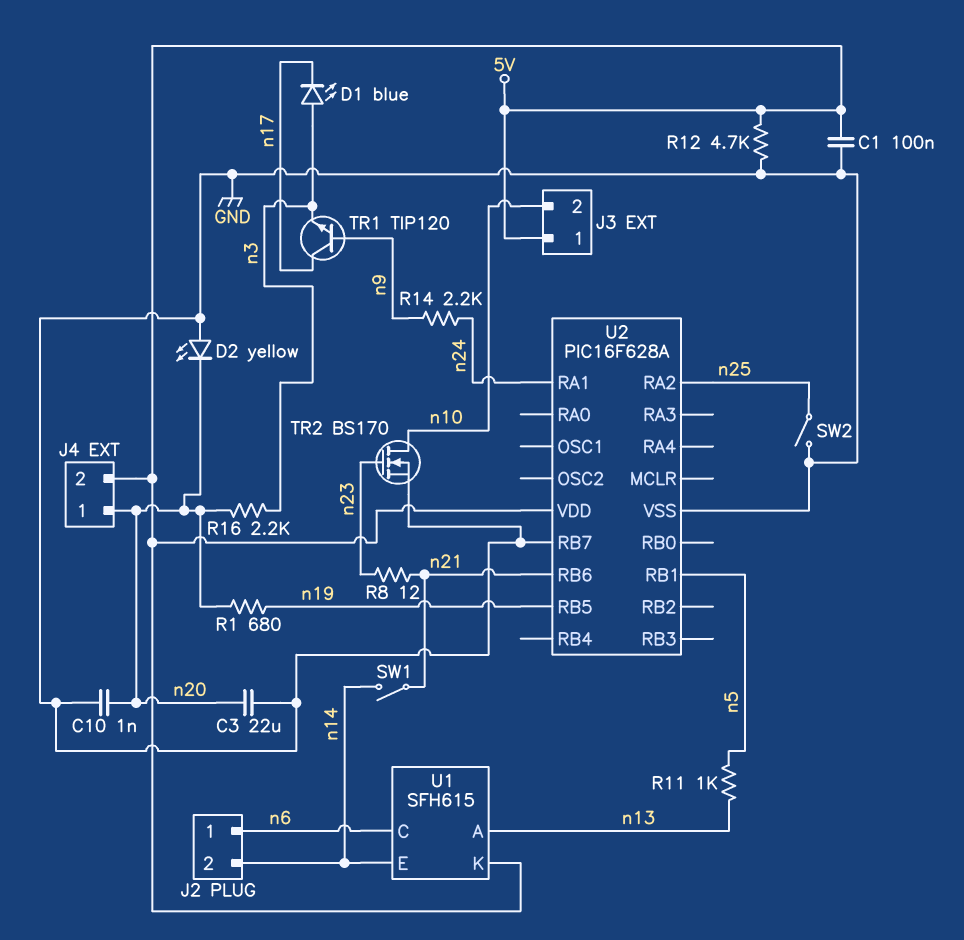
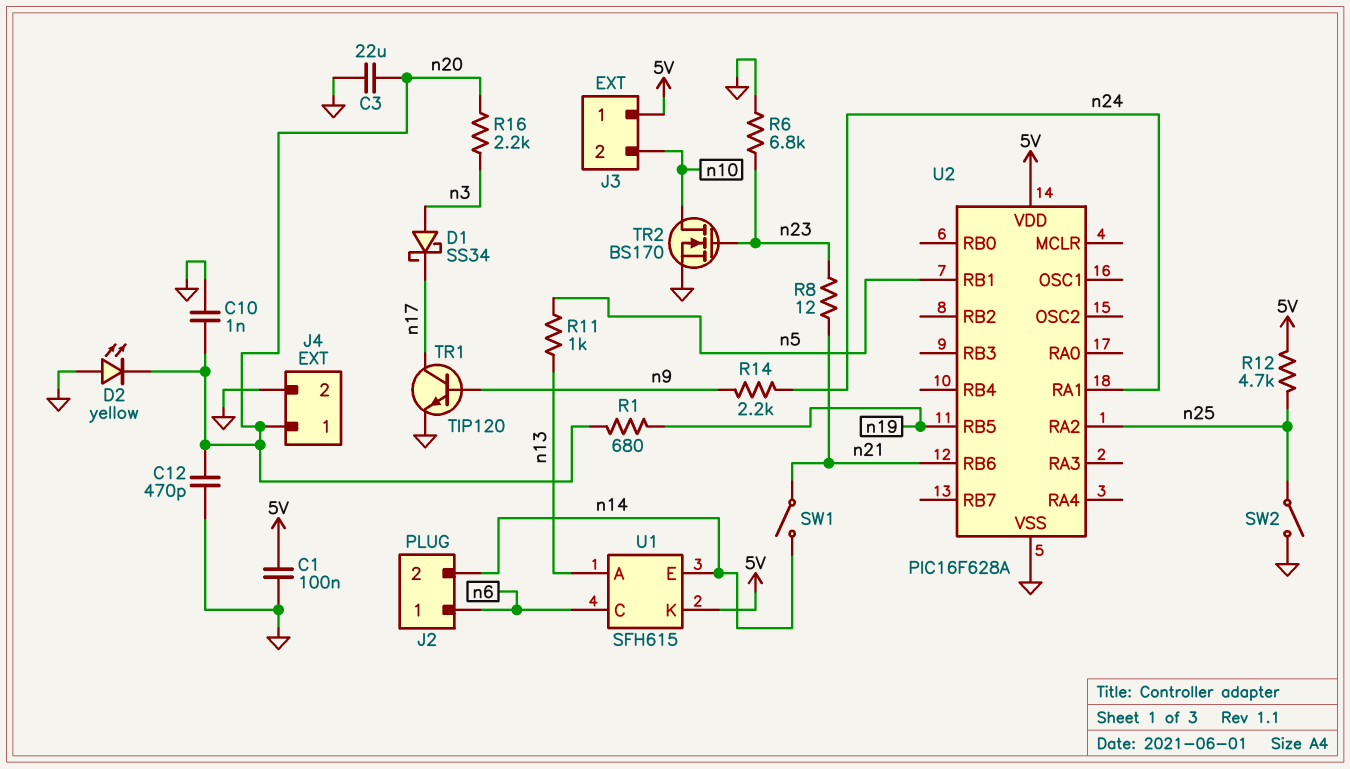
C12: none -> 470pF (GND, n20)
D1: LED blue (A n3, K n17) -> schottky SS34 (A n3, K n17)
J4 pin 2: 5V -> GND
R6: none -> 6.8k (GND, n23)
R12: 4.7k (5V, GND) -> 4.7k (5V, n25)
TR1: NPN TIP120 (B n9, C n17, E n3) -> NPN TIP120 (B n9, C n17, E GND)
U2 pin RB7: GND -> none

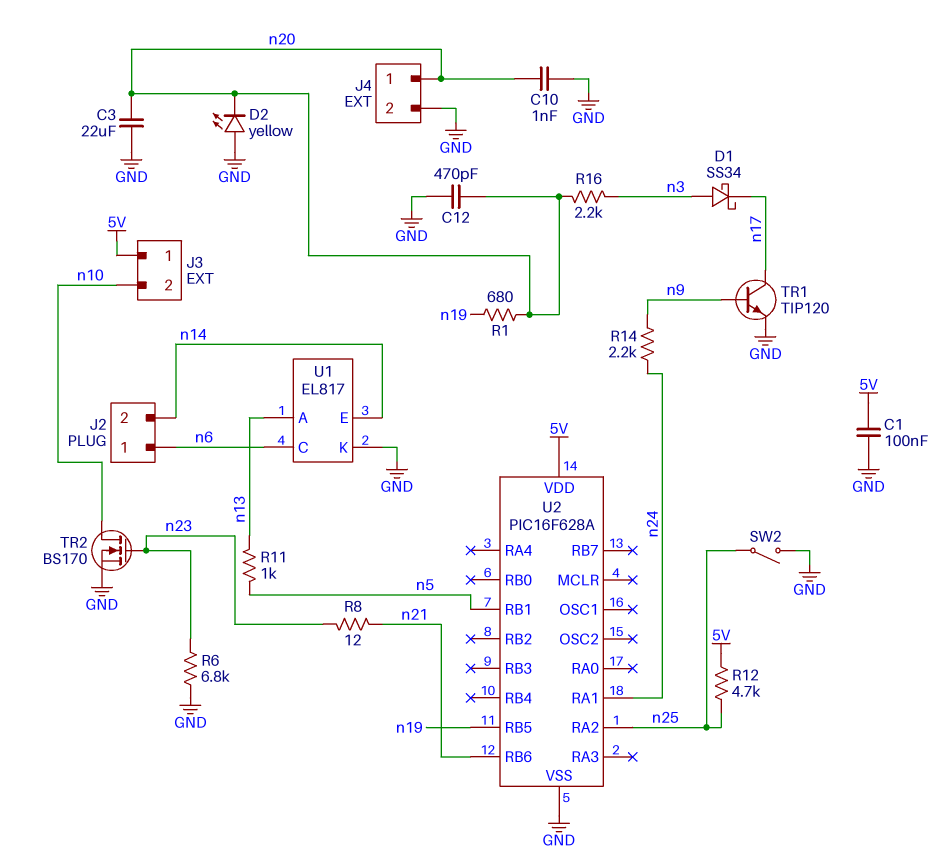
SW1: switch (n14, n21) -> none
U1: SFH615 -> EL817
U1 pin K: 5V -> GND

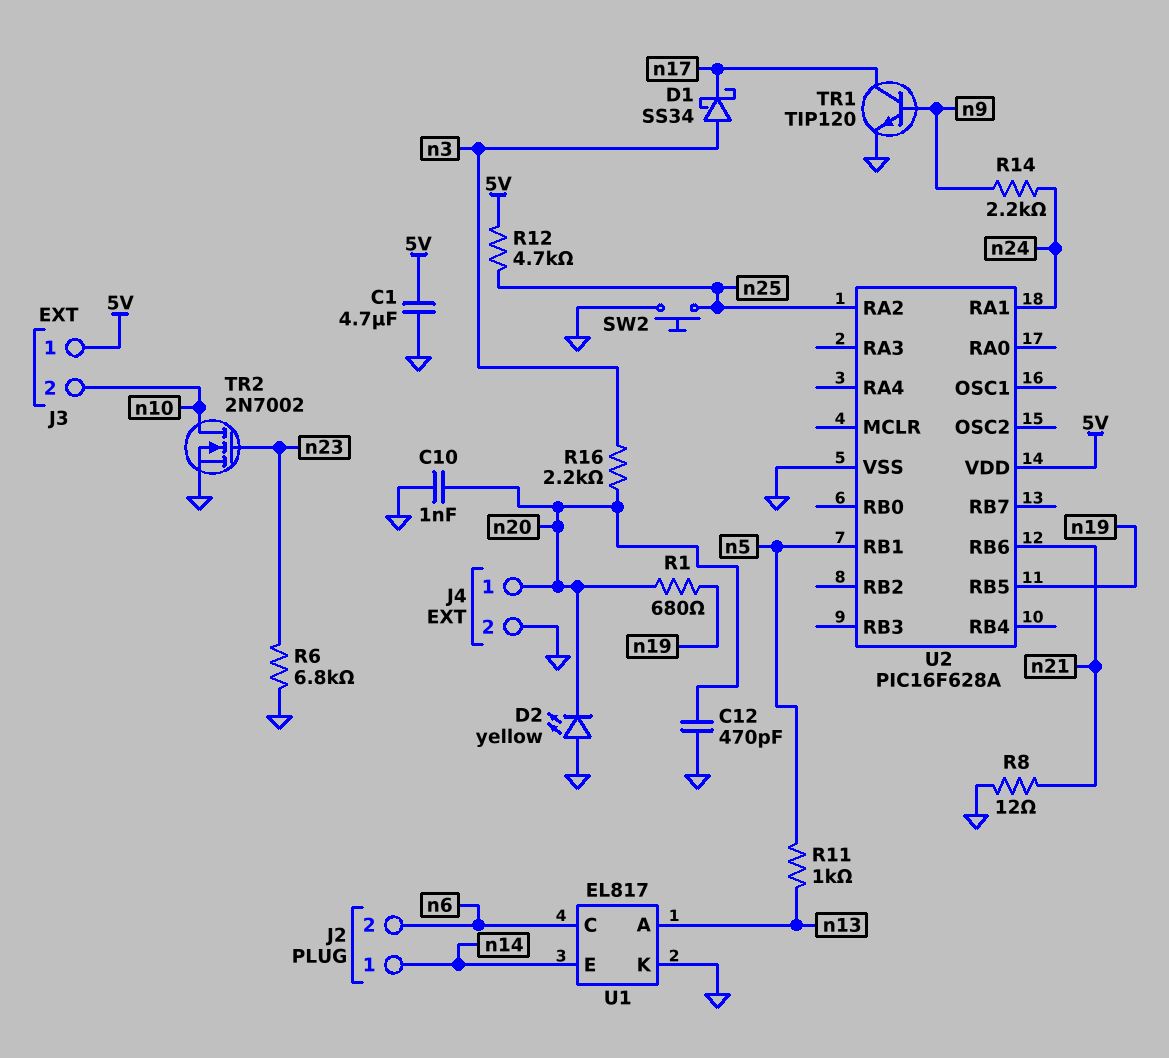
C1: 100nF (5V, GND) -> 4.7uF (5V, GND)
C3: 22uF (GND, n20) -> none
J2 pin 1: n6 -> n14
J2 pin 2: n14 -> n6
R8: 12 (n21, n23) -> 12 (GND, n21)
SW2: switch (GND, n25) -> button (GND, n25)
TR2: NMOS BS170 (G n23, D n10, S GND) -> NMOS 2N7002 (G n23, D n10, S GND)

